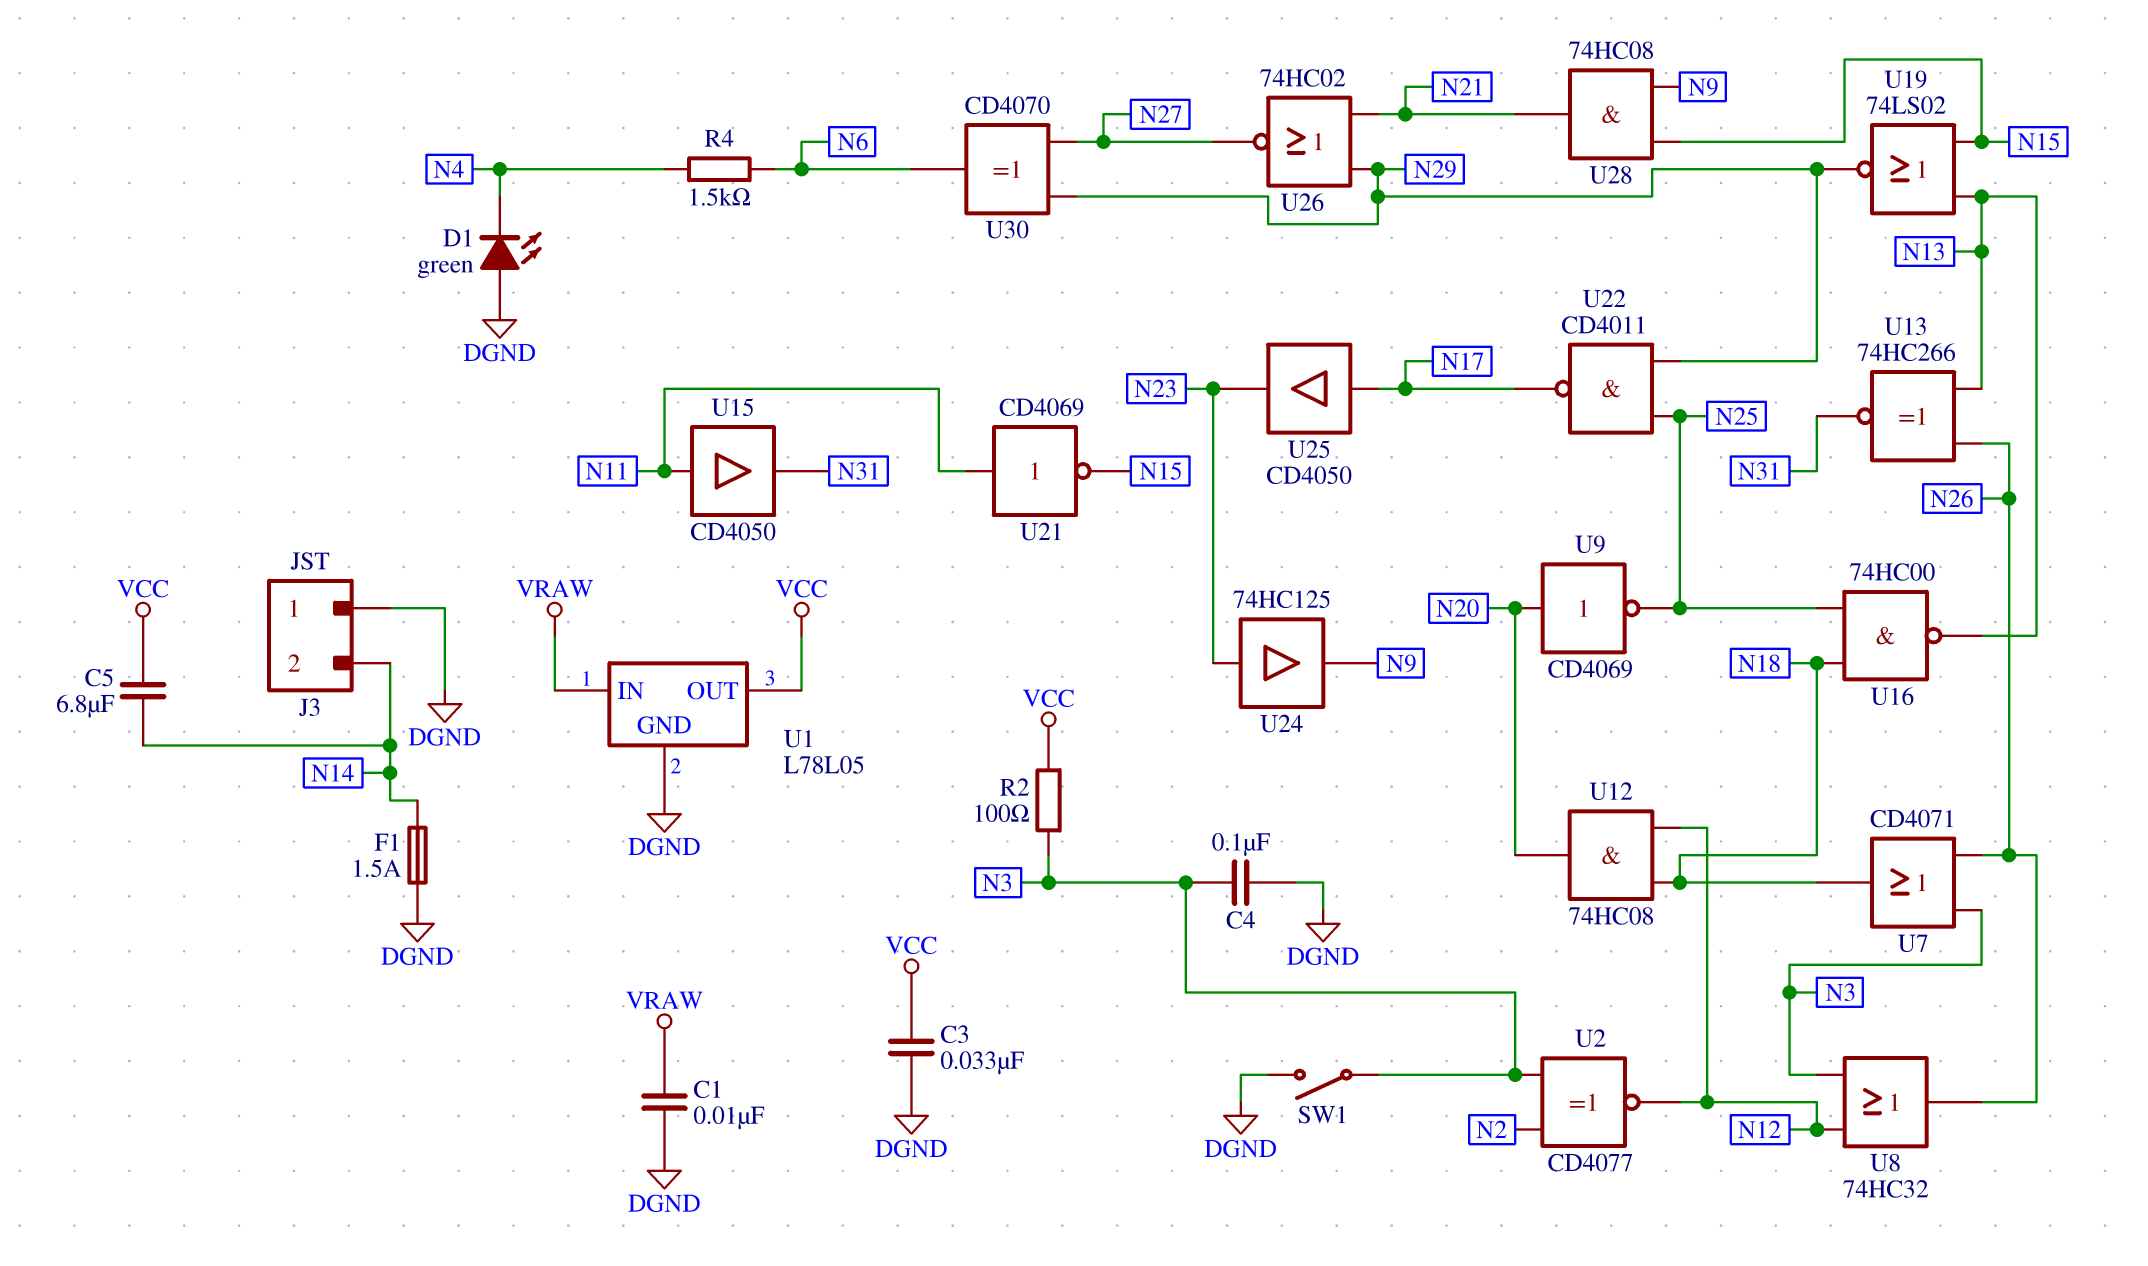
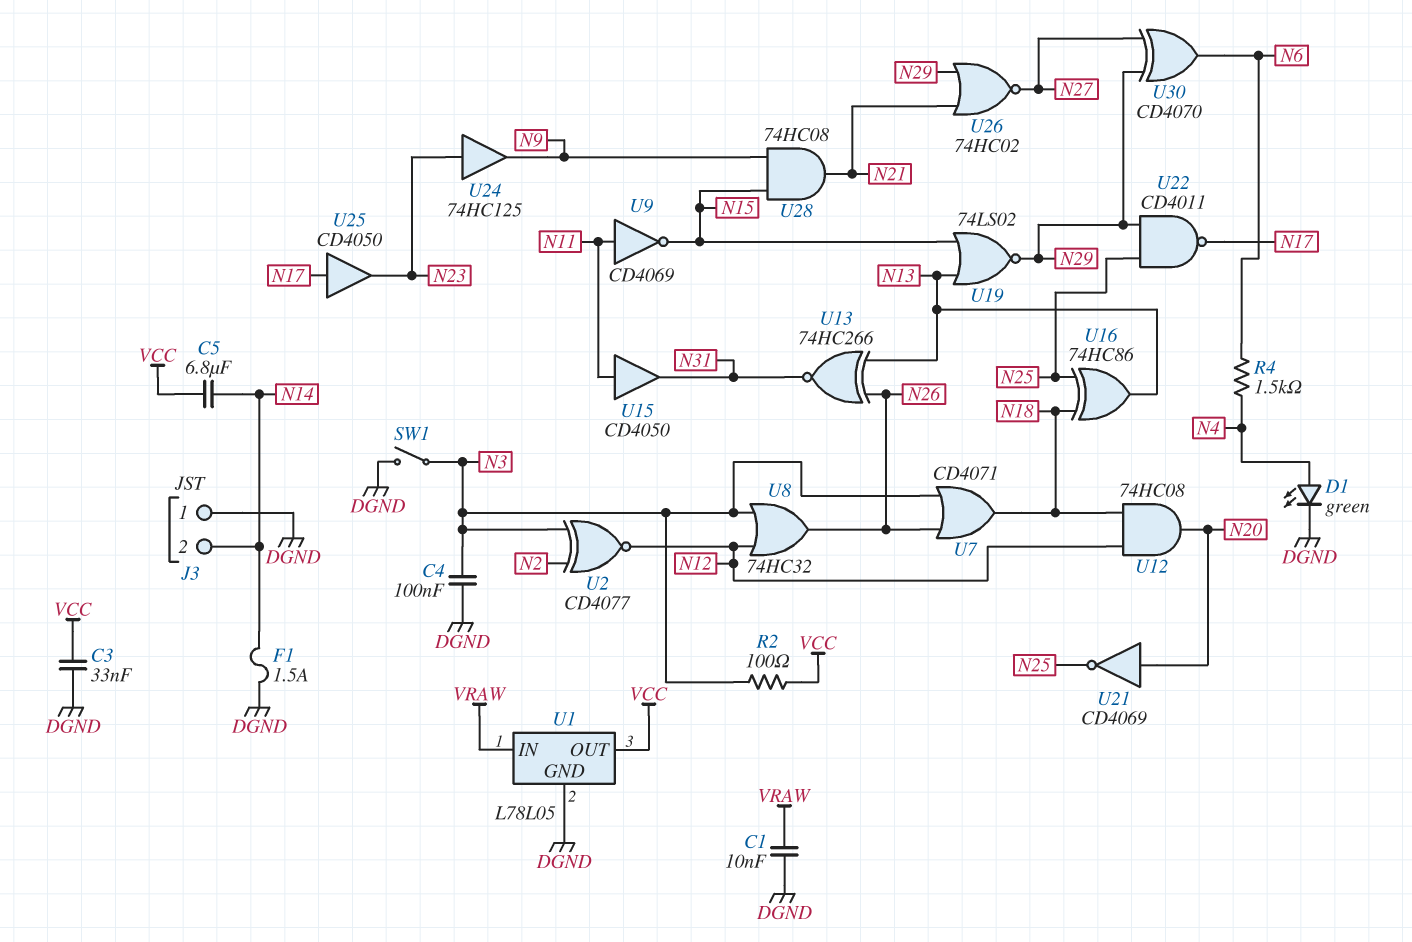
D1: LED green (A DGND, K N4) -> LED green (A N4, K DGND)
U9: NOT CD4069 (in N20, out N25) -> NOT CD4069 (in N11, out N15)
U16: NAND 74HC00 (in N18, in N25, out N13) -> XOR 74HC86 (in N18, in N25, out N13)
U21: NOT CD4069 (in N11, out N15) -> NOT CD4069 (in N20, out N25)

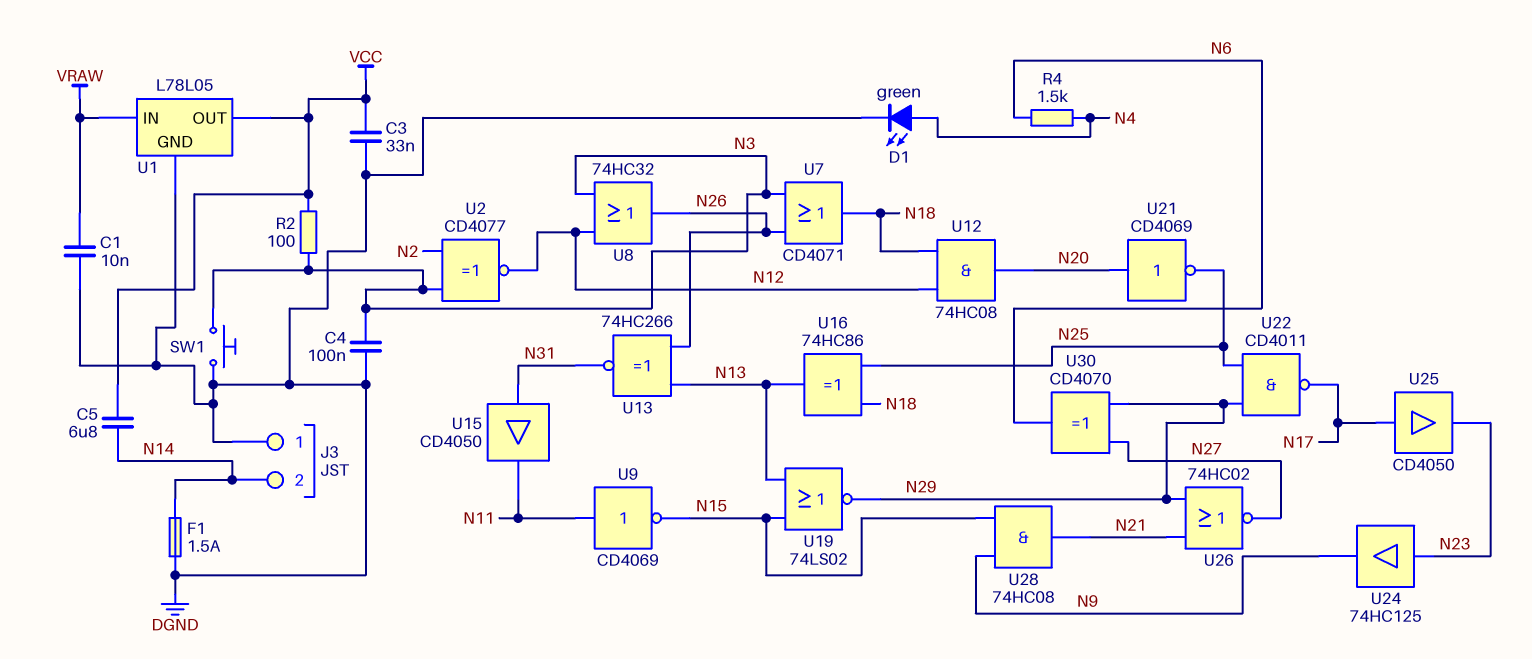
SW1: switch (DGND, N3) -> button (DGND, N3)
U15: buffer CD4050 (in N11, out N31) -> buffer CD4050 (in N31, out N11)

